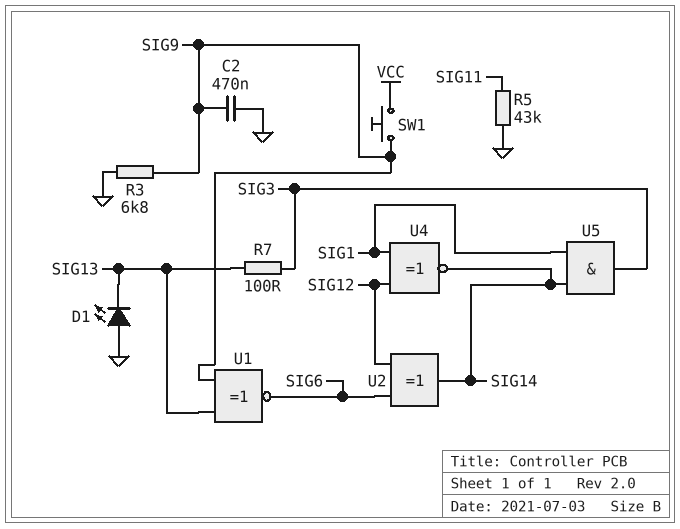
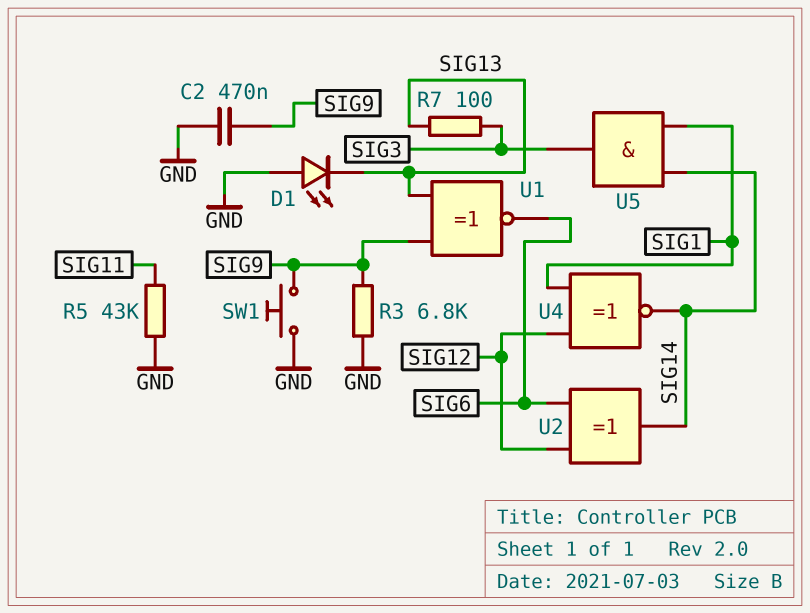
SW1: button (SIG9, VCC) -> button (GND, SIG9)

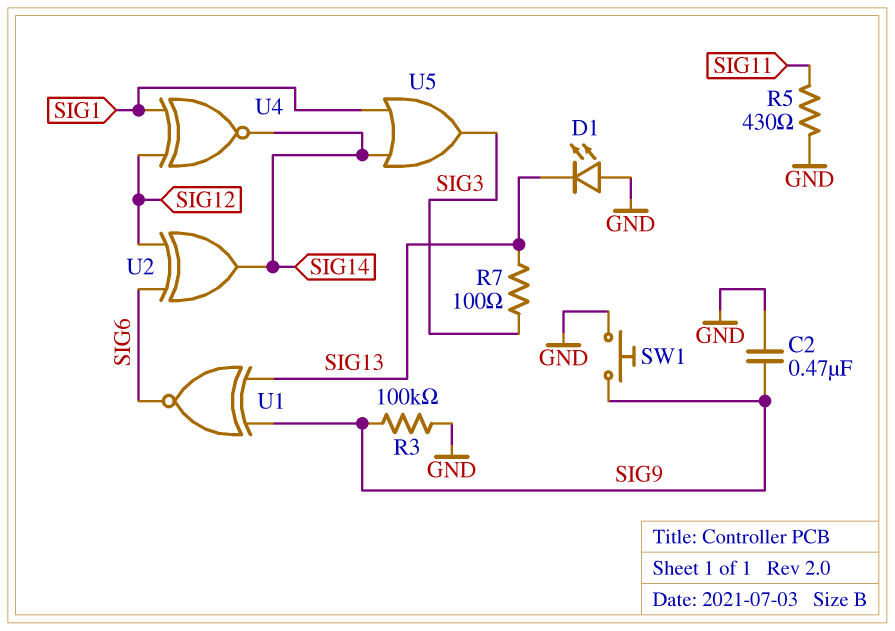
R3: 6.8k (GND, SIG9) -> 100k (GND, SIG9)
R5: 43k (GND, SIG11) -> 430 (GND, SIG11)
U5: AND (in SIG1, in SIG14, out SIG3) -> OR (in SIG1, in SIG14, out SIG3)

